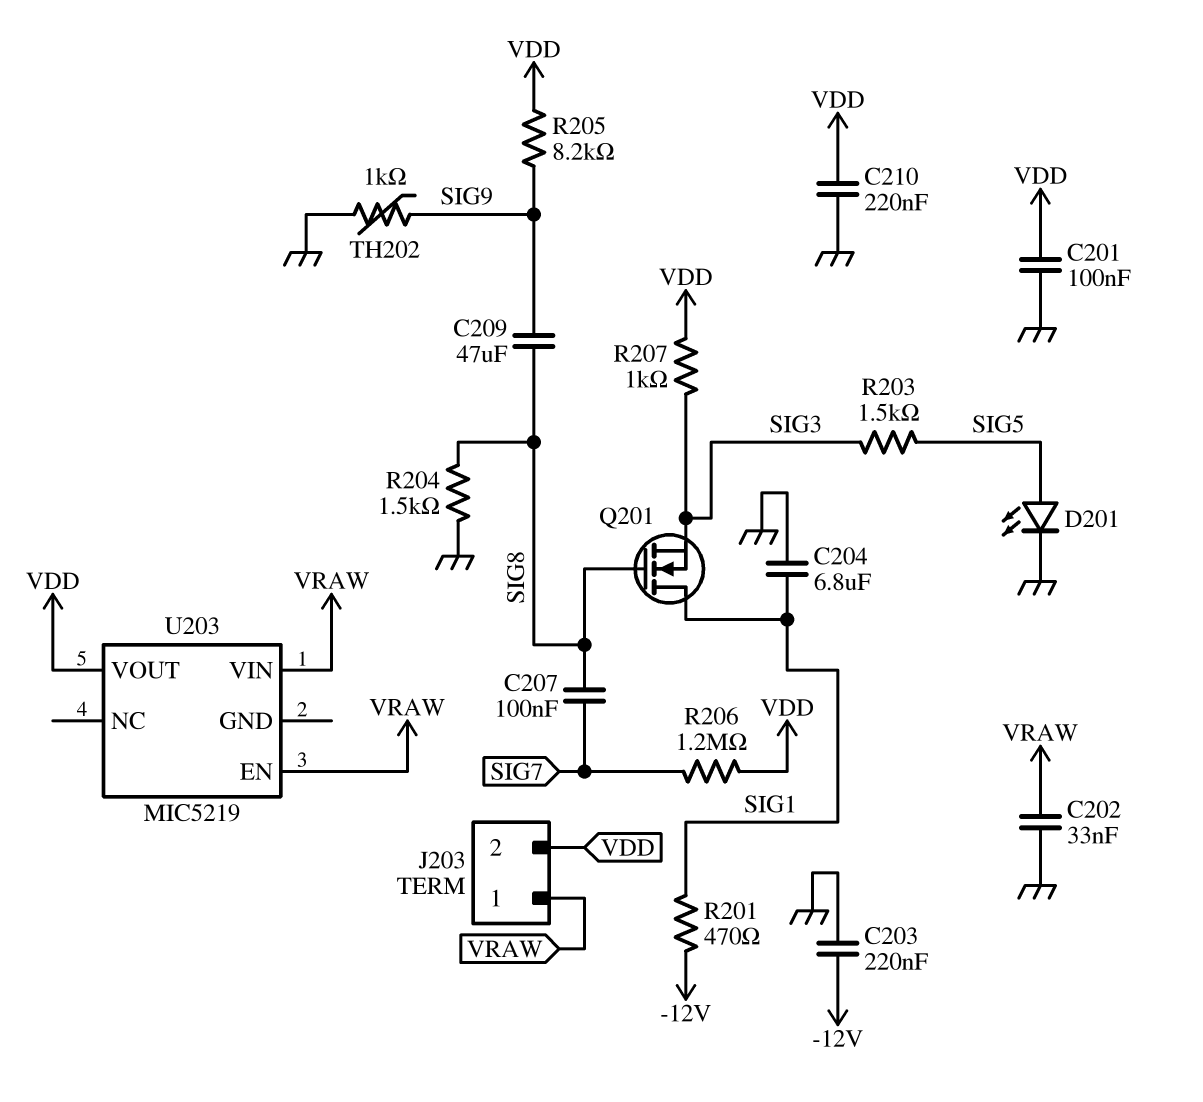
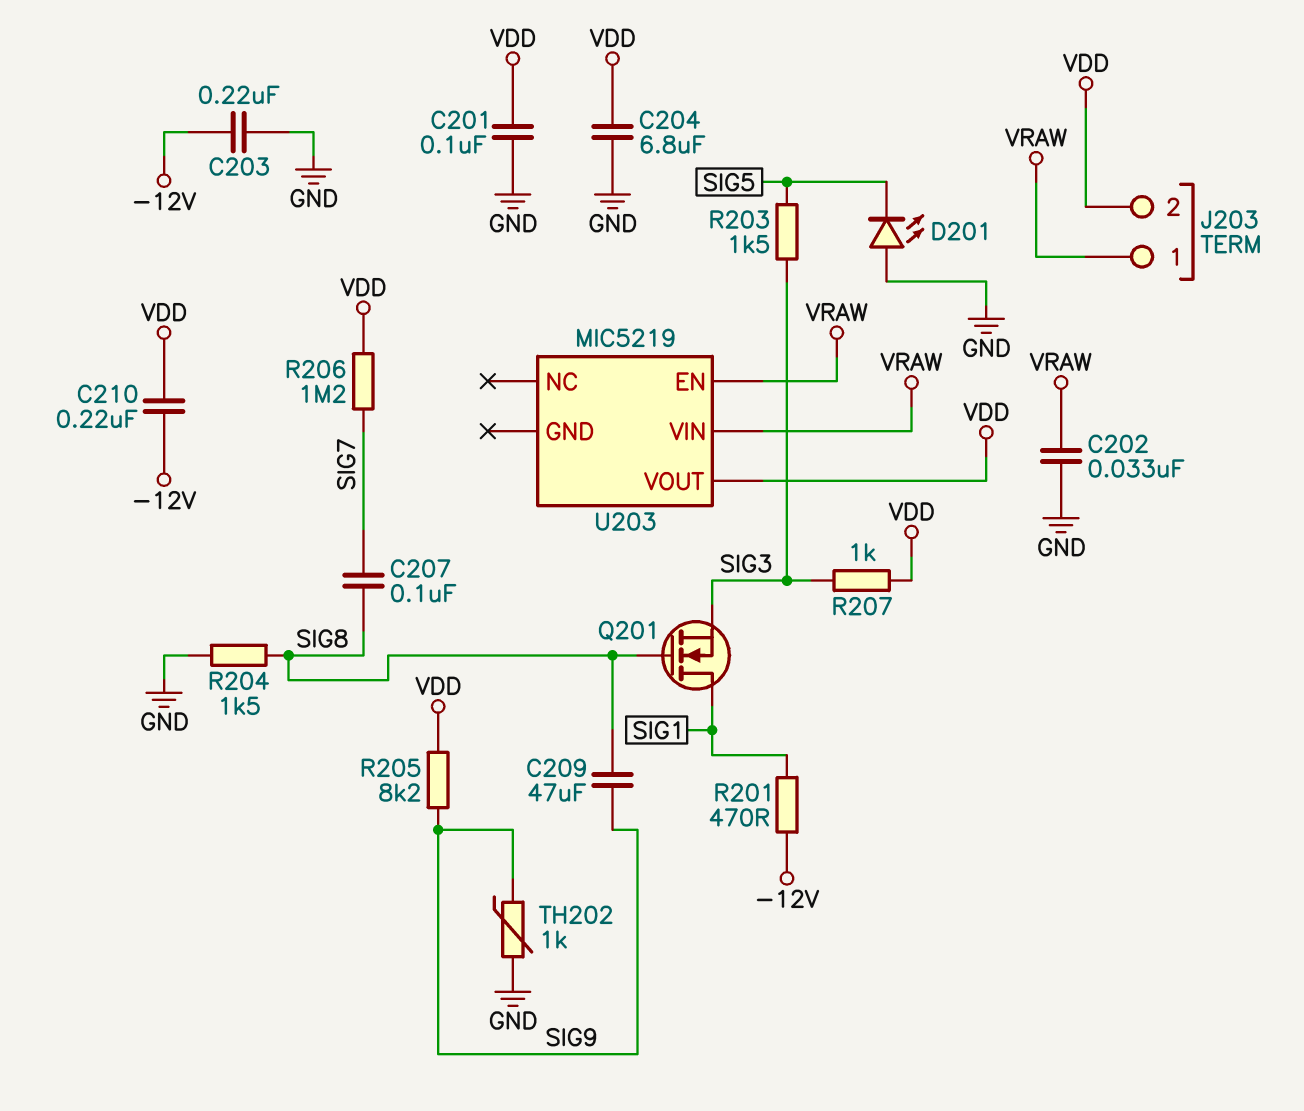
C204: 6.8uF (GND, SIG1) -> 6.8uF (GND, VDD)
C210: 220nF (GND, VDD) -> 220nF (-12V, VDD)
D201: LED (A SIG5, K GND) -> LED (A GND, K SIG5)

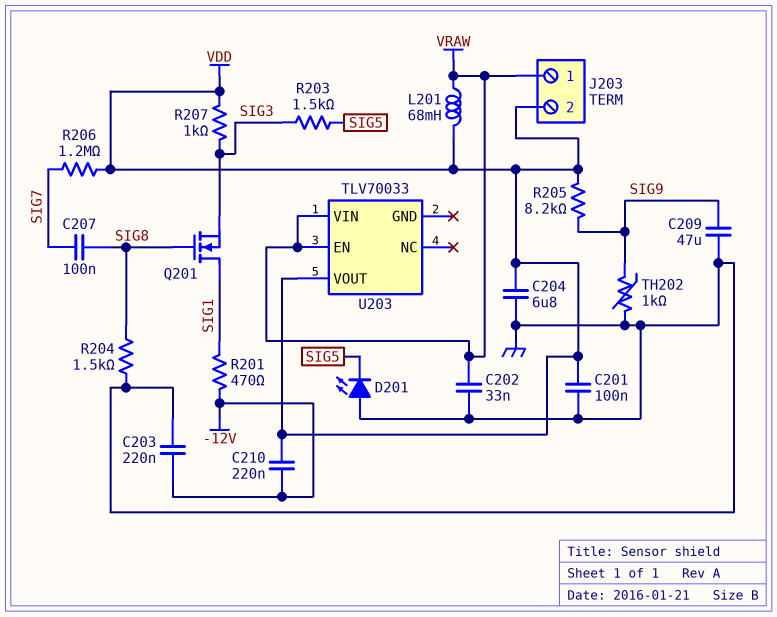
C209: 47uF (SIG8, SIG9) -> 47uF (GND, SIG9)
L201: none -> 68mH (VDD, VRAW)
U203: MIC5219 -> TLV70033

